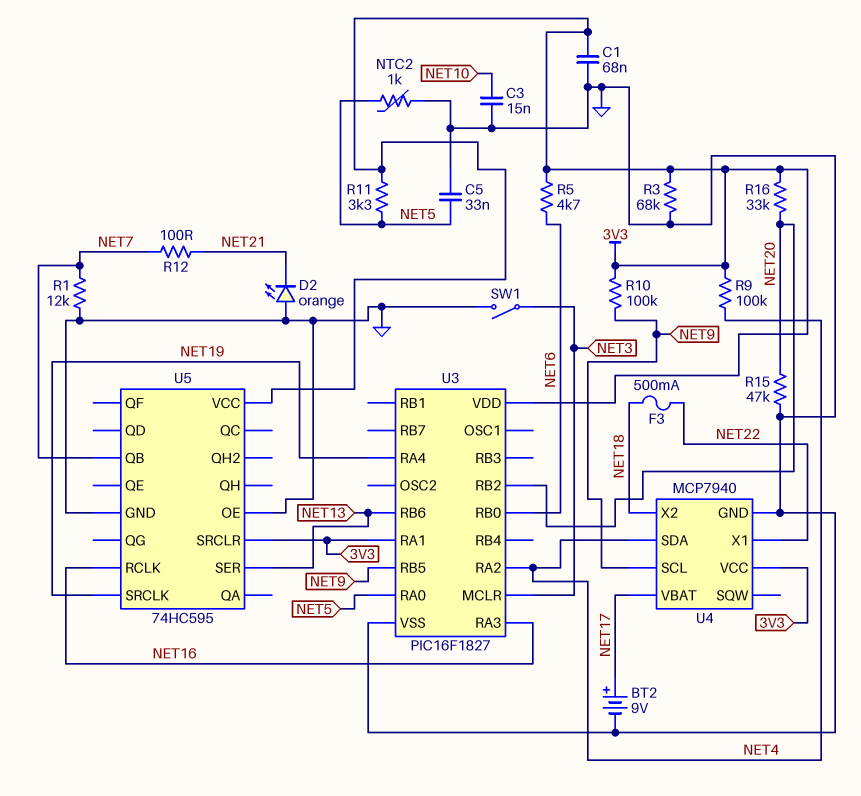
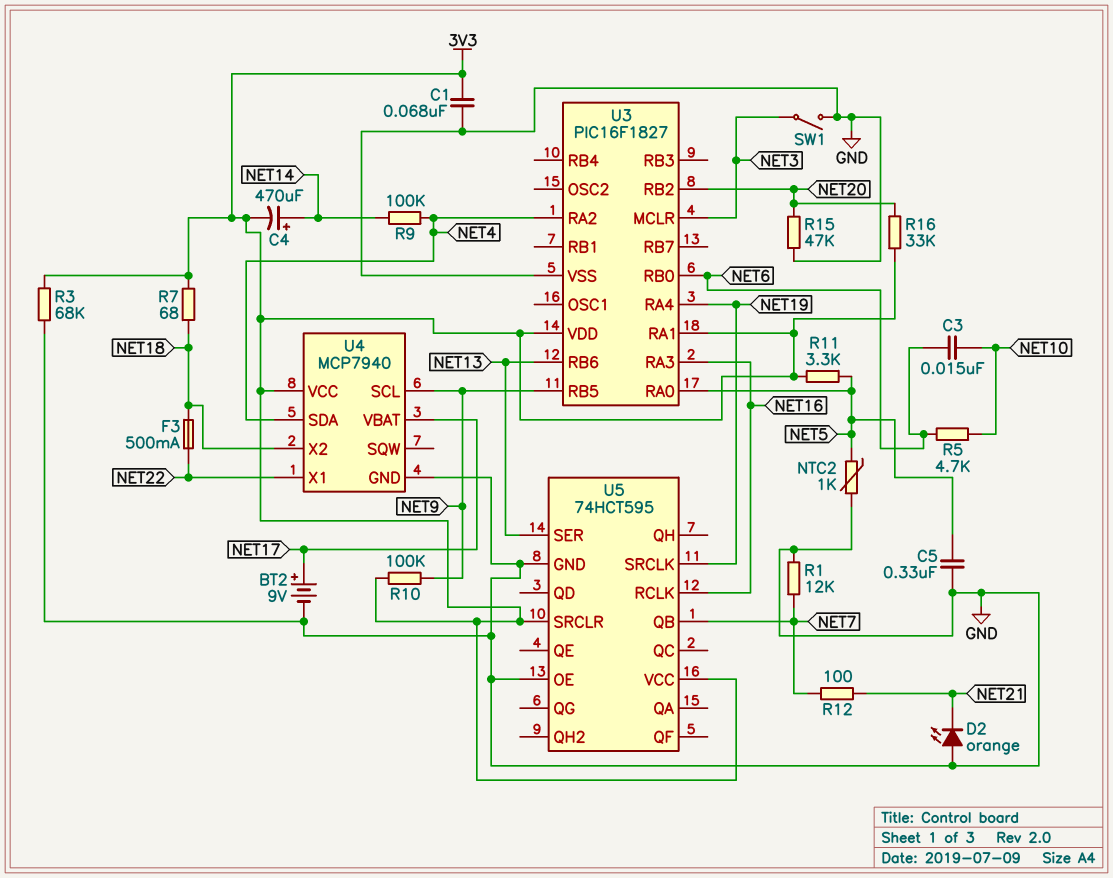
C3: 15nF (GND, NET10) -> 15nF (NET6, NET10)
C4: none -> 470uF (plus NET14, minus 3V3)
C5: 33nF (GND, NET5) -> 330nF (GND, NET5)
R5: 4.7k (3V3, NET6) -> 4.7k (NET6, NET10)
R7: none -> 68 (3V3, NET18)
R9: 100k (3V3, NET4) -> 100k (NET4, NET14)
U5: 74HC595 -> 74HCT595

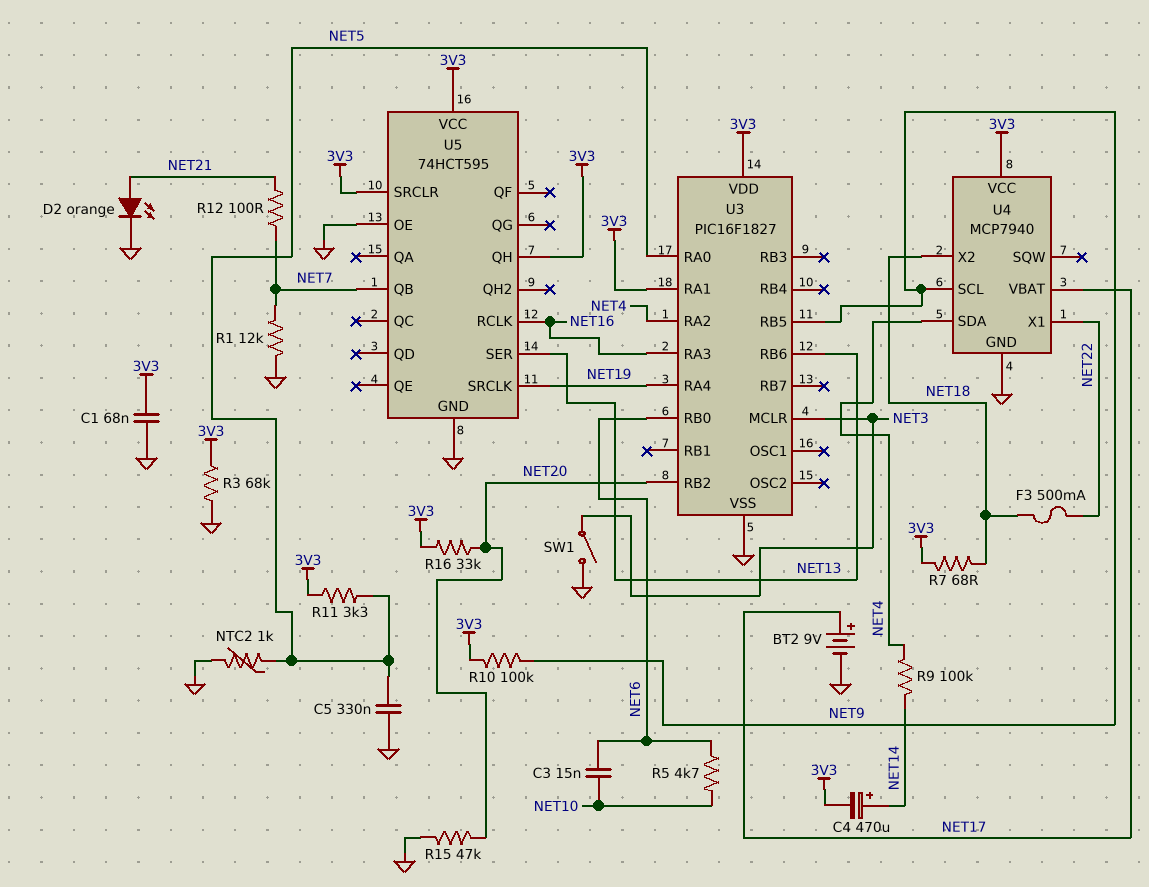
D2: LED orange (A GND, K NET21) -> LED orange (A NET21, K GND)
U5 pin QH: none -> 3V3

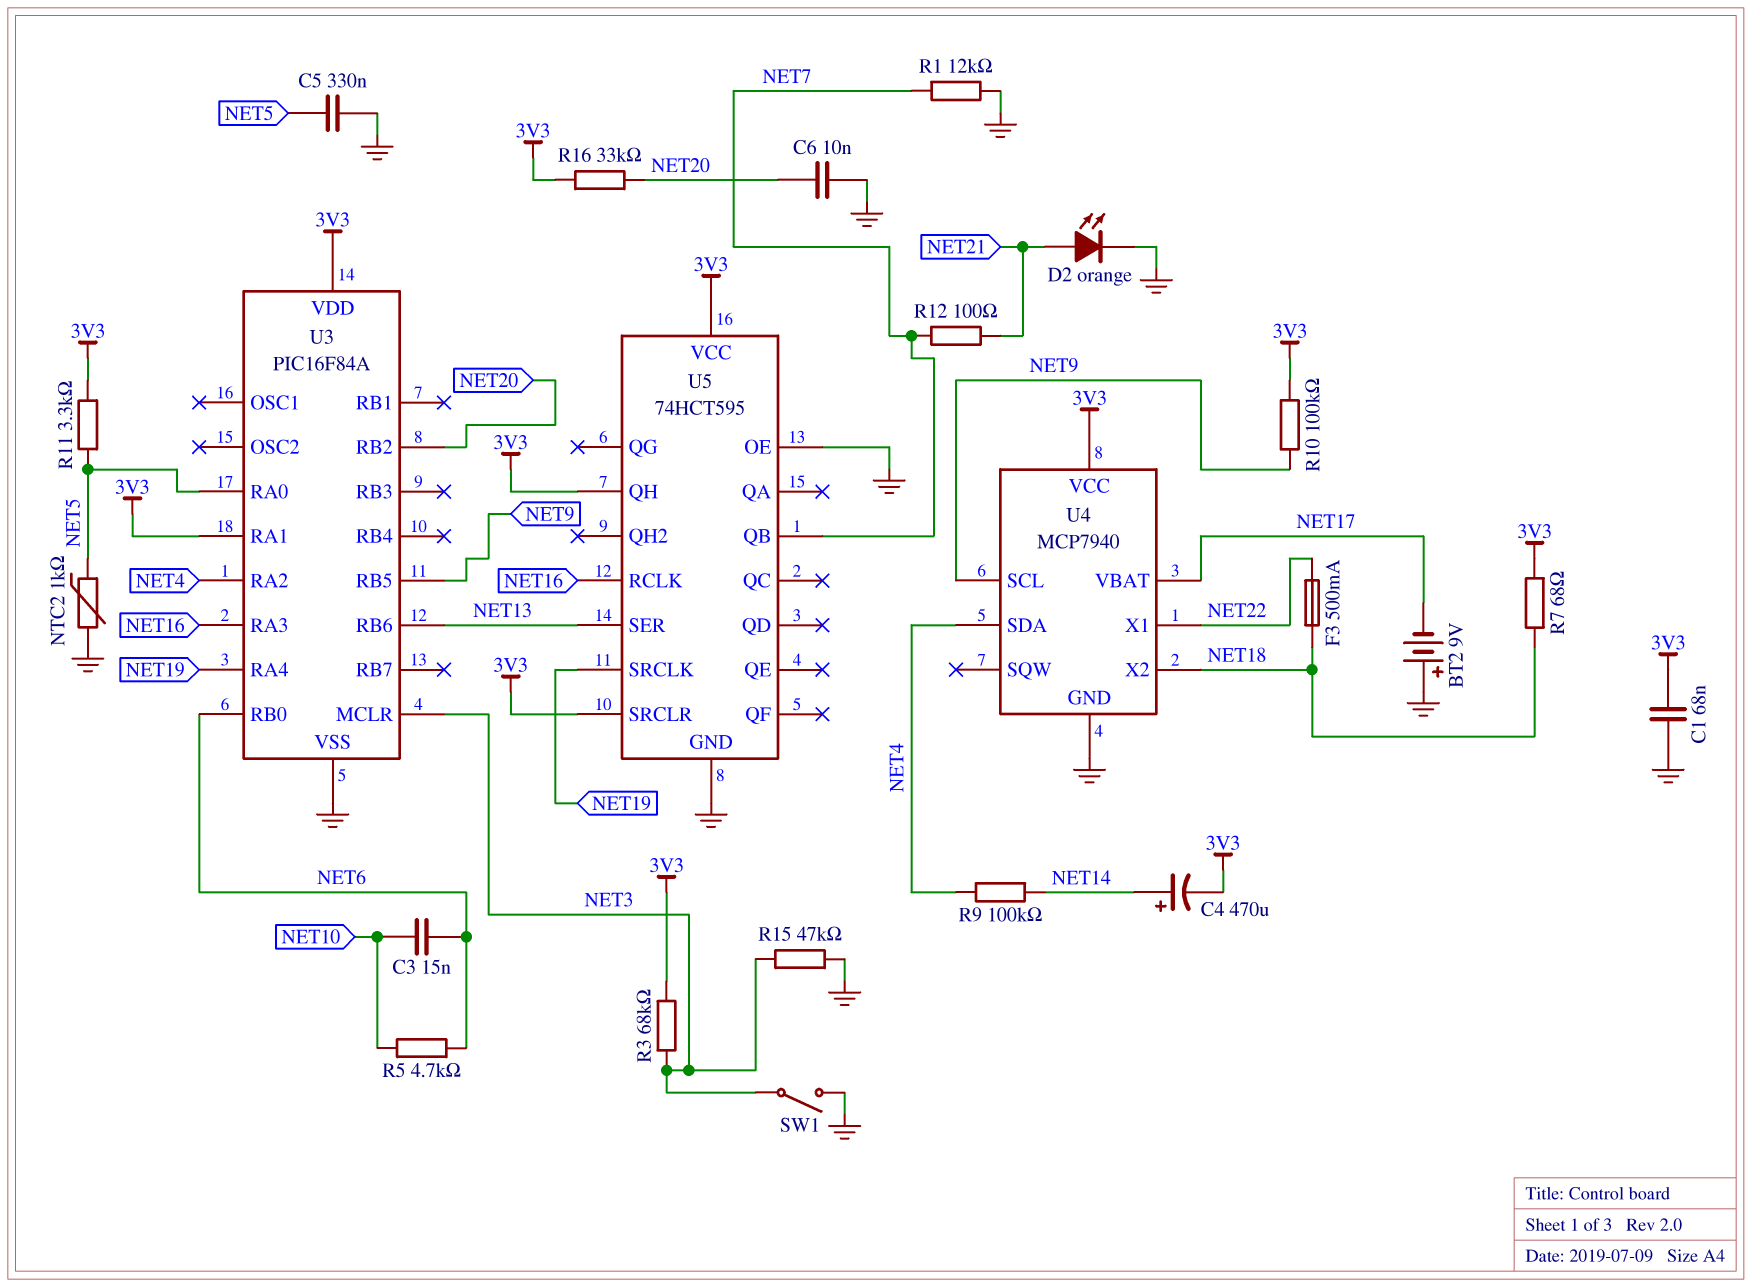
BT2: 9V (plus NET17, minus GND) -> 9V (plus GND, minus NET17)
C6: none -> 10nF (GND, NET20)
R3: 68k (3V3, GND) -> 68k (3V3, NET3)
R15: 47k (GND, NET20) -> 47k (GND, NET3)
U3: PIC16F1827 -> PIC16F84A

